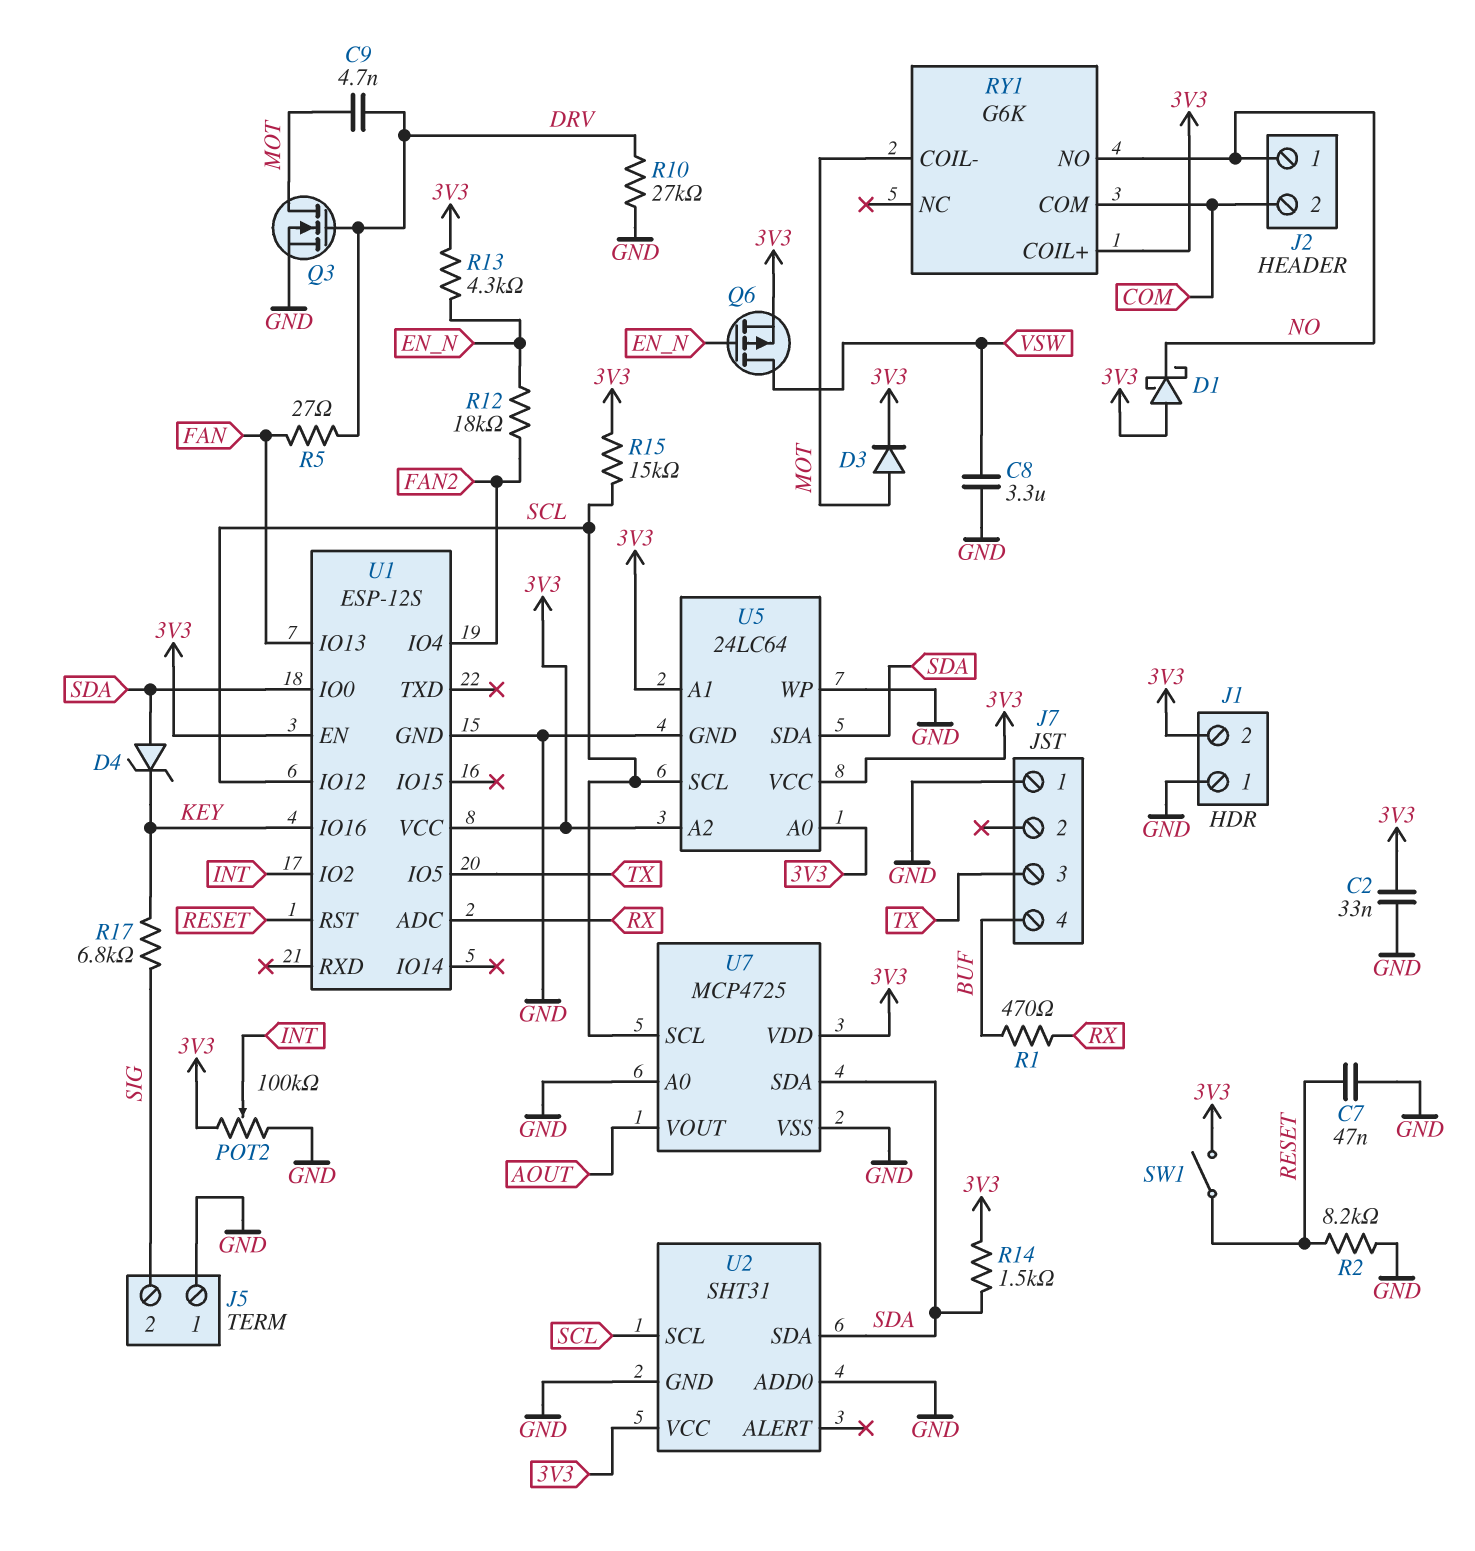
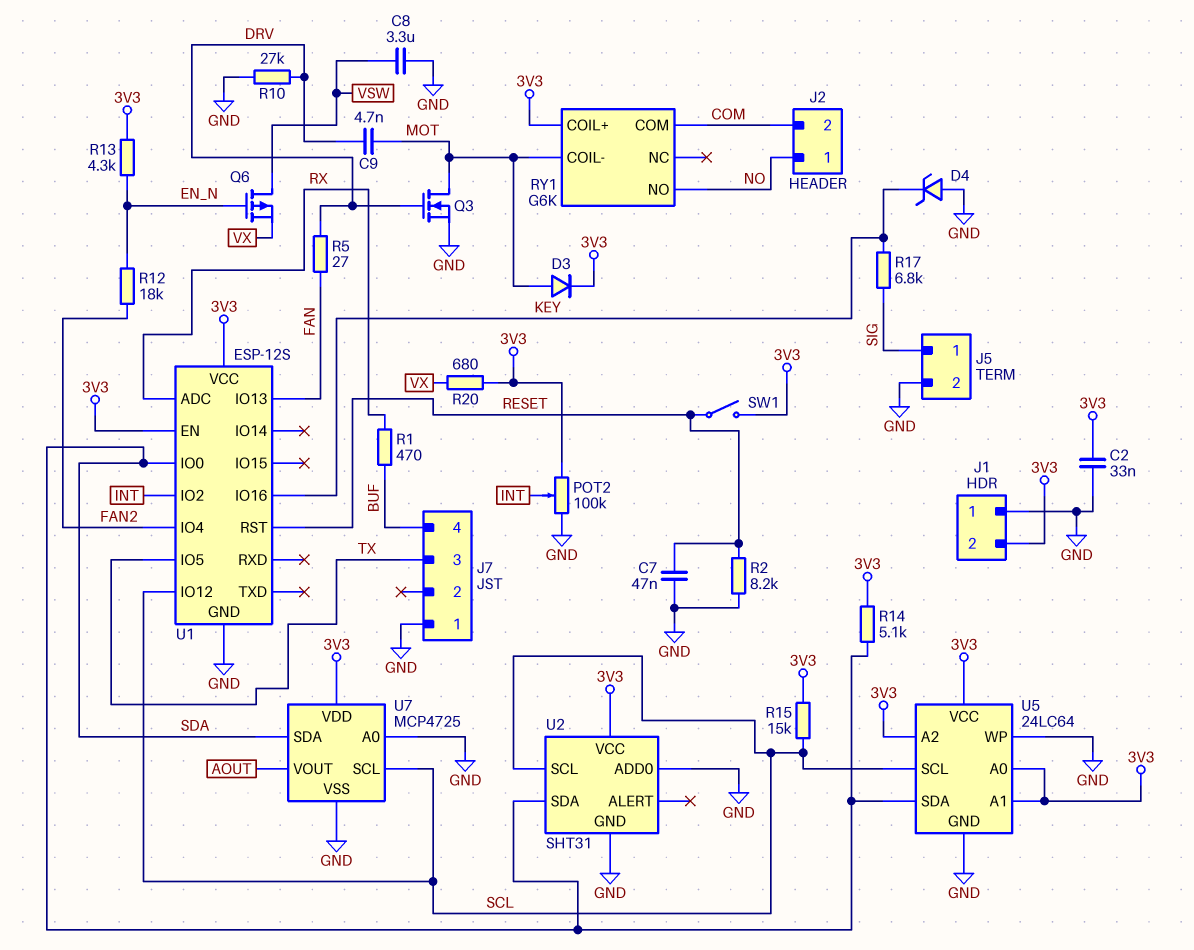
D1: schottky (A 3V3, K NO) -> none
D4: zener (A SDA, K KEY) -> zener (A GND, K KEY)
J5 pin 1: GND -> SIG
J5 pin 2: SIG -> GND
Q6: PMOS (G EN_N, D VSW, S 3V3) -> PMOS (G EN_N, D VSW, S VX)
R14: 1.5k (3V3, SDA) -> 5.1k (3V3, SDA)
R20: none -> 680 (3V3, VX)

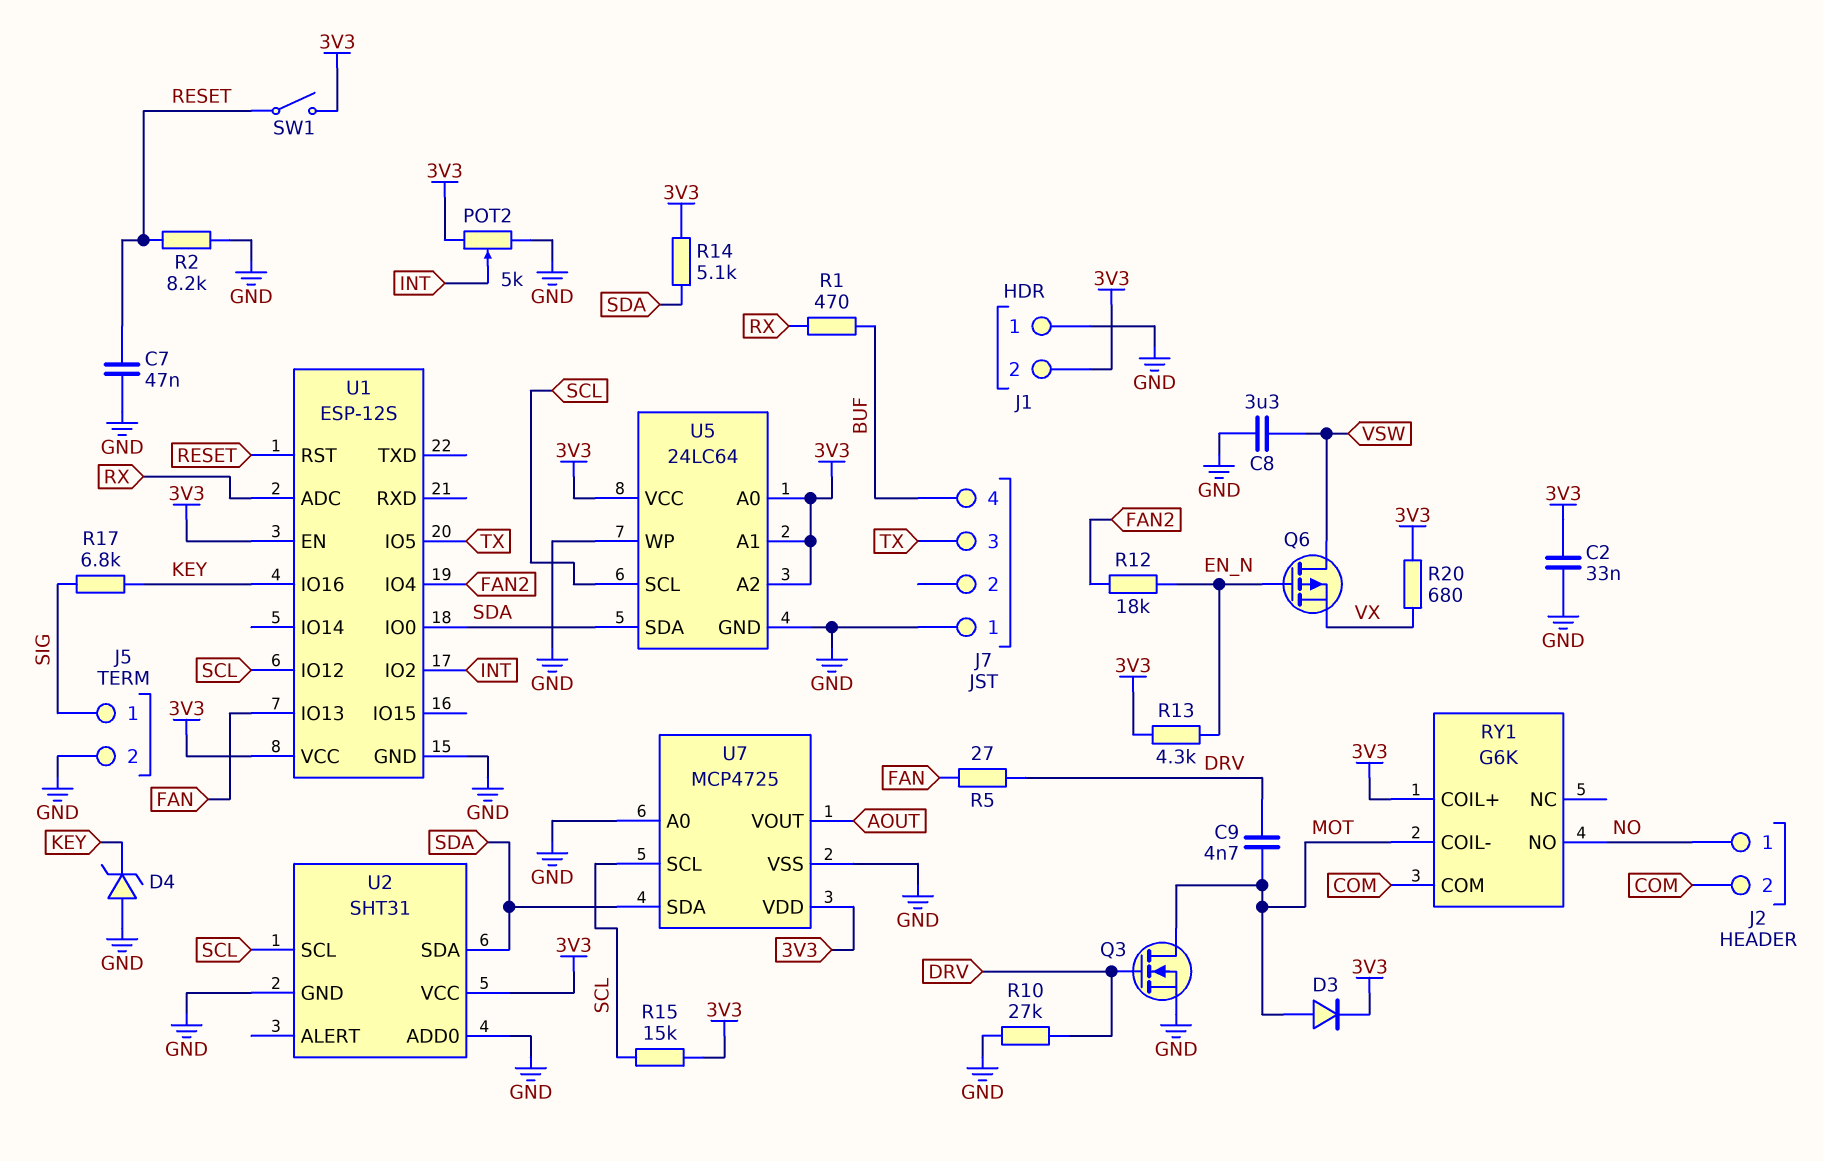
POT2: 100k (3V3, GND, wiper INT) -> 5k (3V3, GND, wiper INT)

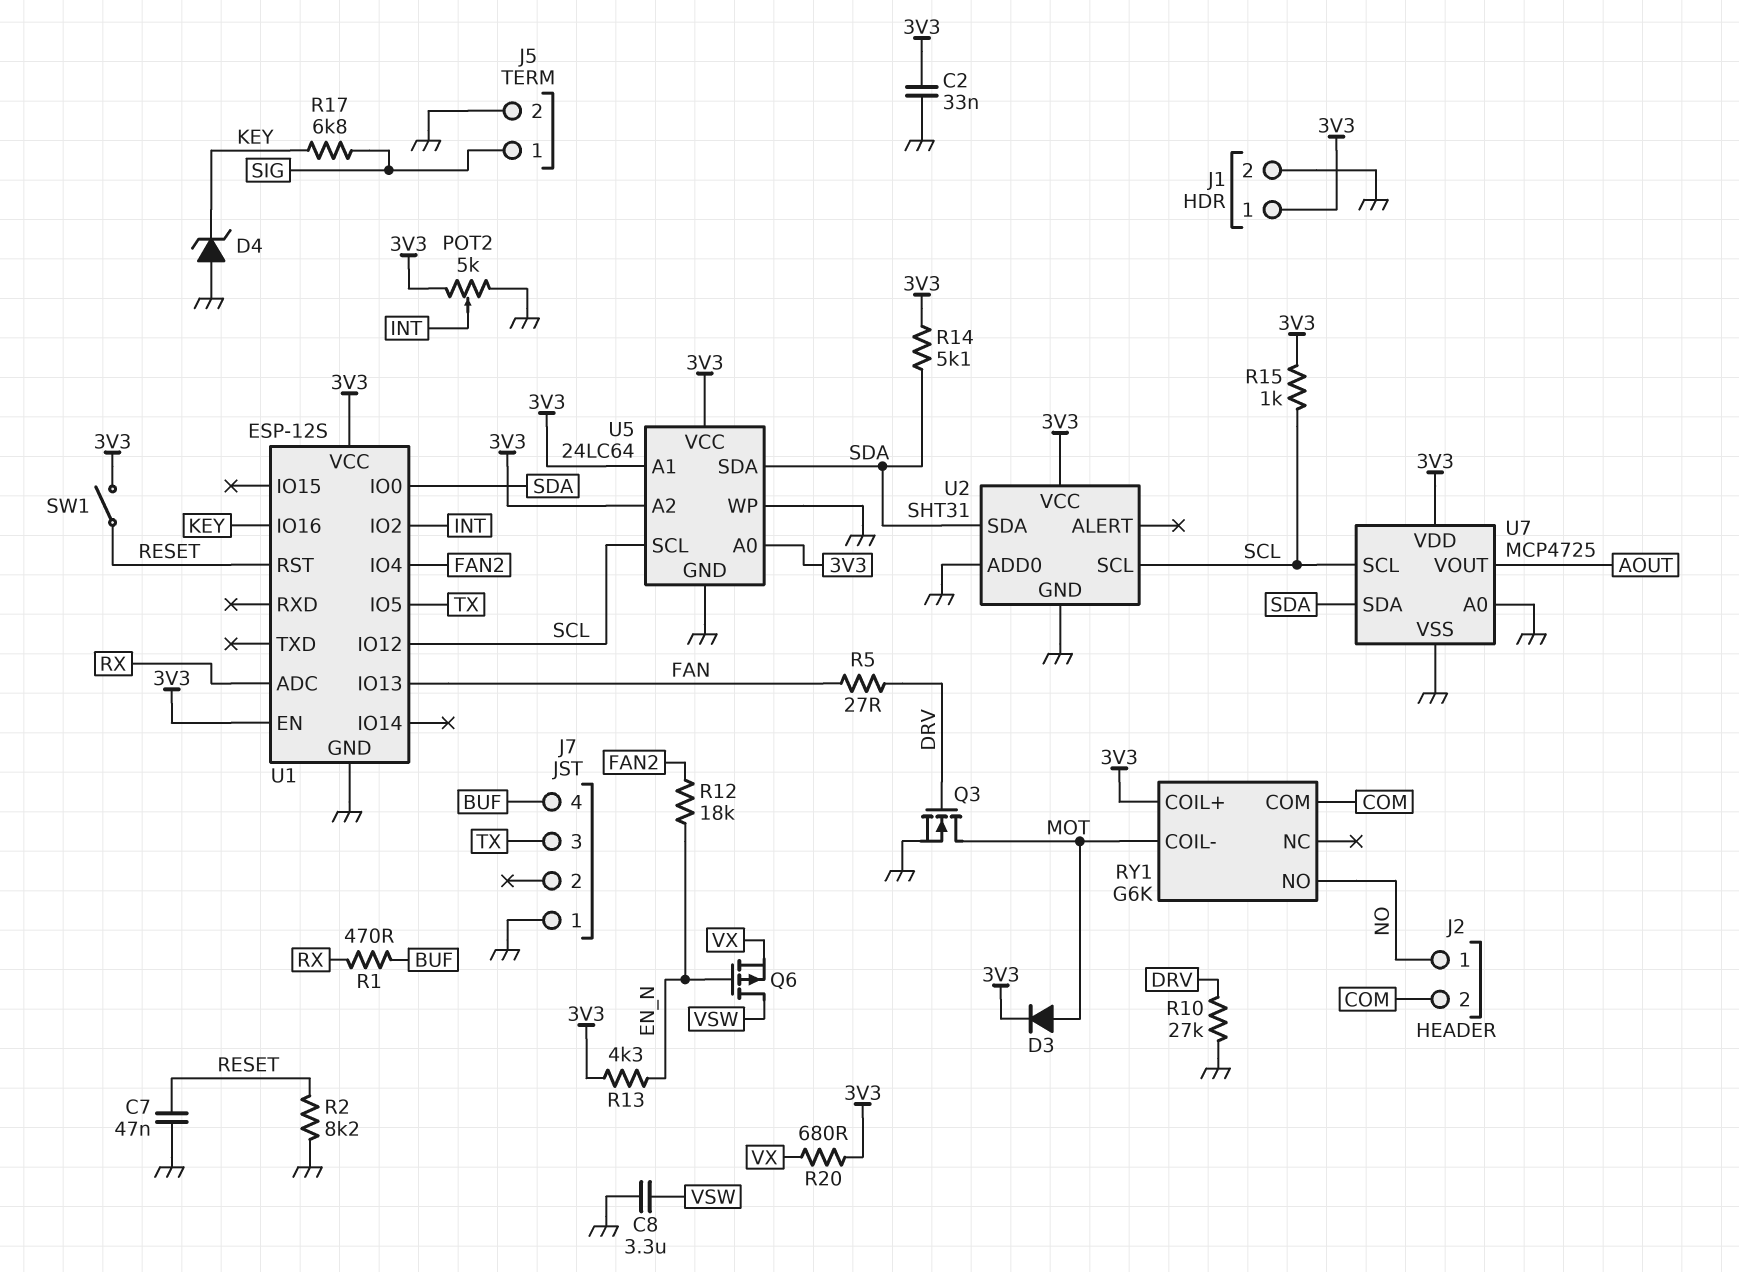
C9: 4.7nF (DRV, MOT) -> none
J1 pin 1: GND -> 3V3
J1 pin 2: 3V3 -> GND
R15: 15k (3V3, SCL) -> 1k (3V3, SCL)

